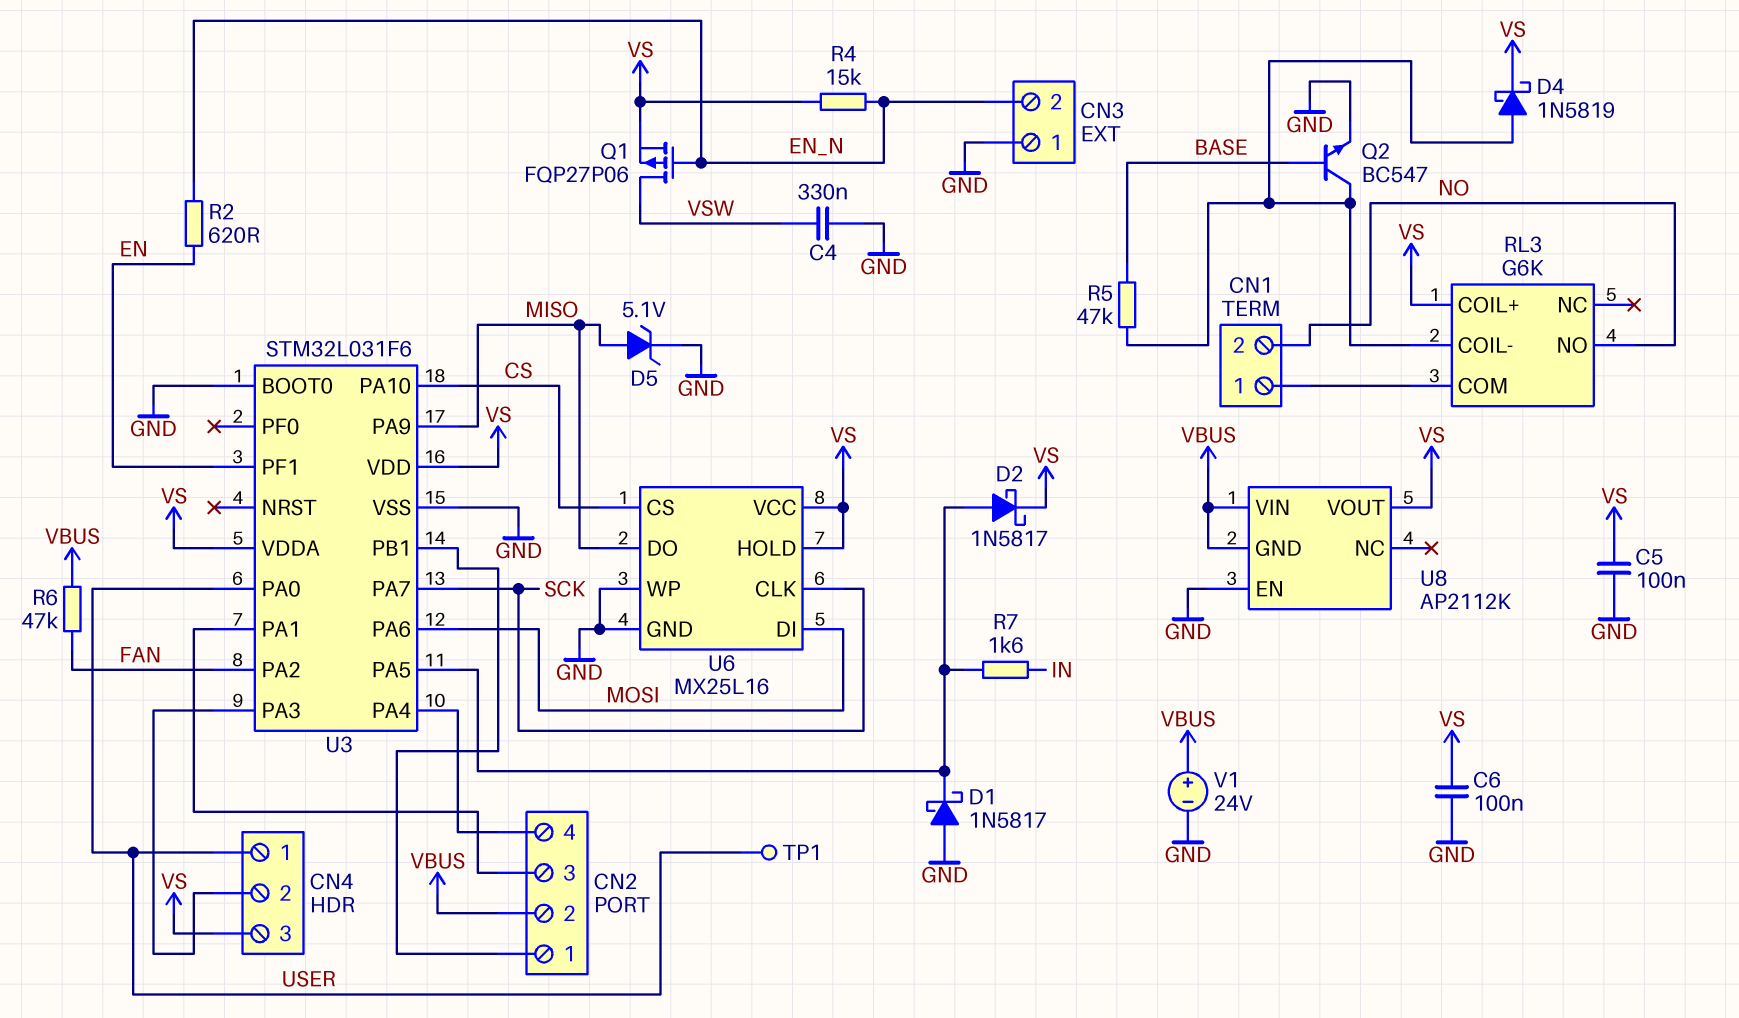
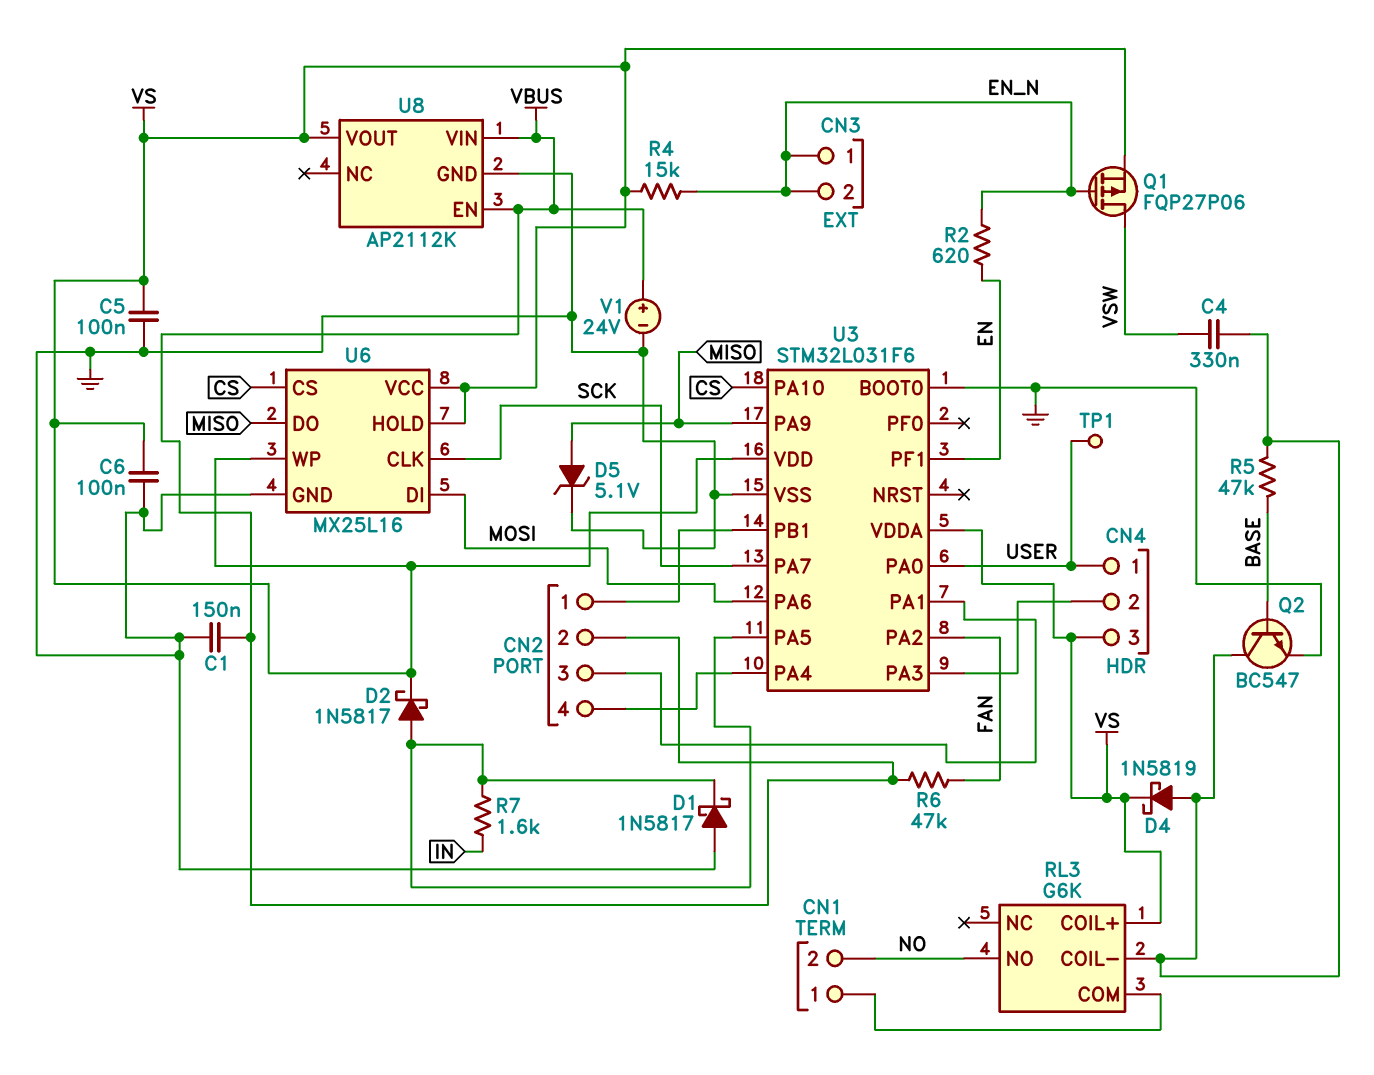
C1: none -> 150nF (GND, VBUS)
C4: 330nF (GND, VSW) -> 330nF (RL3/COIL-, VSW)
CN3 pin 1: GND -> EN_N
U6 pin WP: GND -> VS
U8 pin EN: GND -> VBUS
U8 pin GND: VBUS -> GND

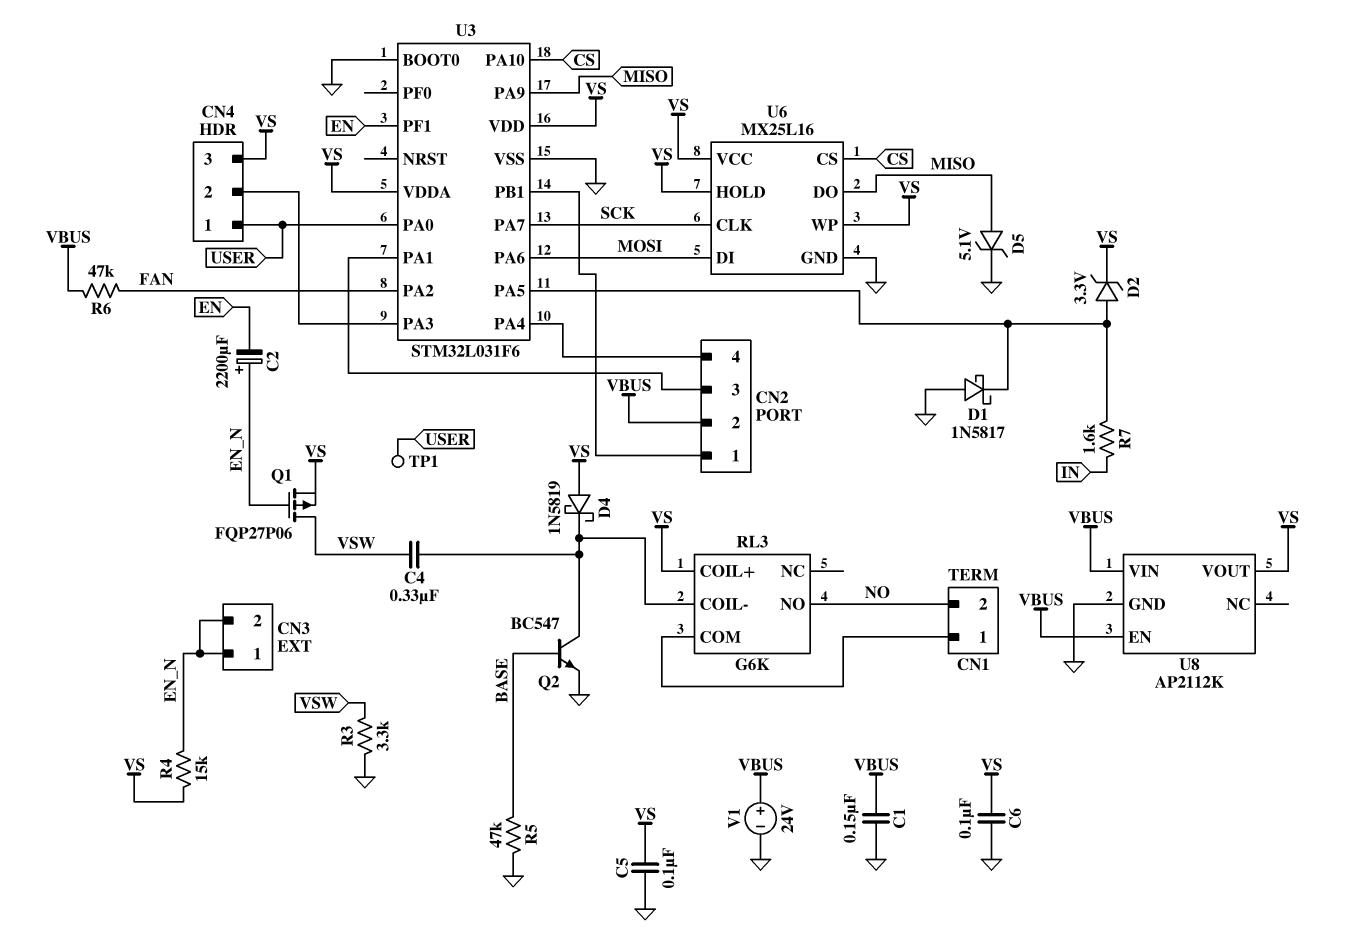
C2: none -> 2200uF (plus EN_N, minus EN)
D2: schottky 1N5817 (A U3/PA5, K VS) -> zener 3.3V (A U3/PA5, K VS)
D4: schottky 1N5819 (A RL3/COIL-, K VS) -> schottky 1N5819 (A VS, K RL3/COIL-)
R2: 620 (EN, EN_N) -> none
R3: none -> 3.3k (GND, VSW)
R5: 47k (BASE, RL3/COIL-) -> 47k (BASE, GND)

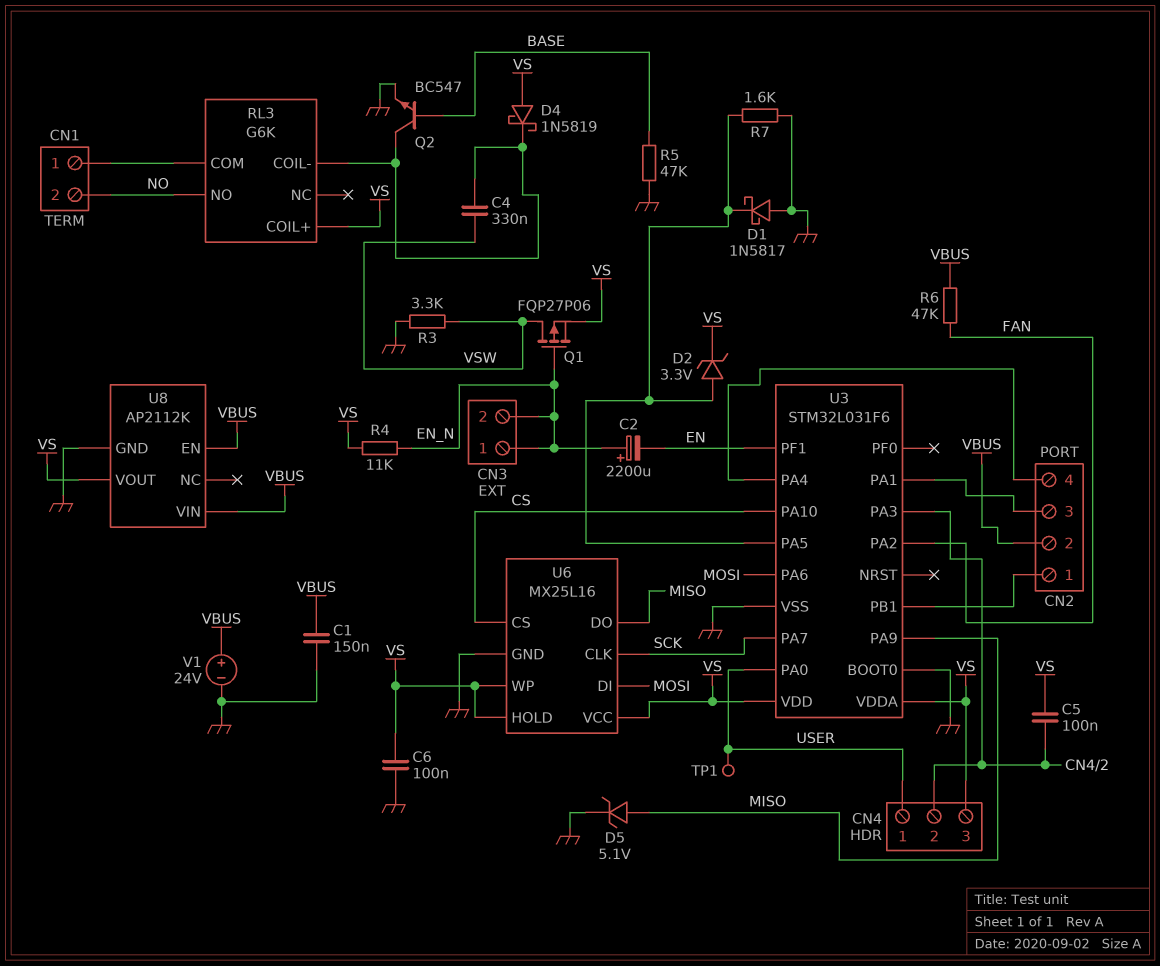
C5: 100nF (GND, VS) -> 100nF (CN4/2, VS)
R4: 15k (EN_N, VS) -> 11k (EN_N, VS)
R7: 1.6k (IN, U3/PA5) -> 1.6k (GND, U3/PA5)

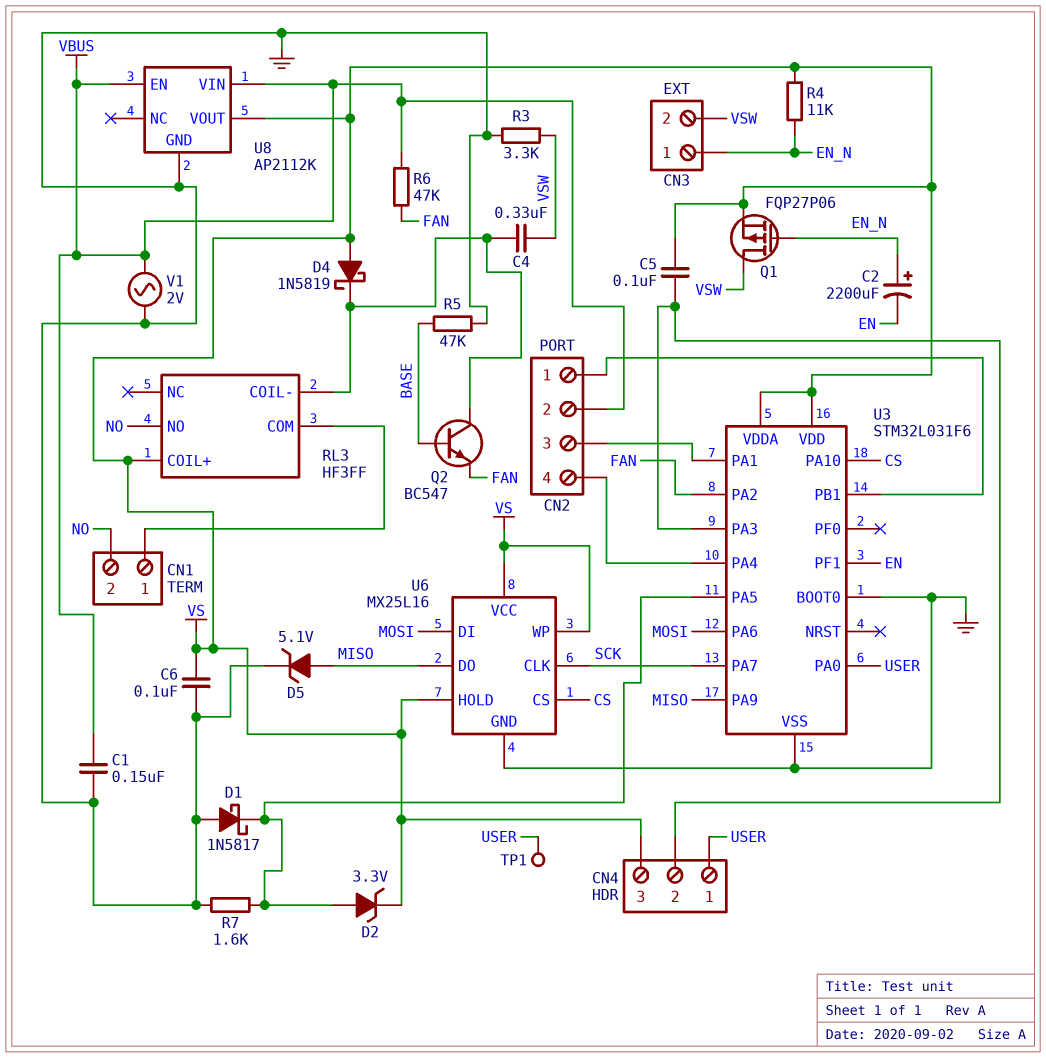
CN3 pin 2: EN_N -> VSW
Q2: NPN BC547 (B BASE, C RL3/COIL-, E GND) -> NPN BC547 (B BASE, C RL3/COIL-, E FAN)
RL3: G6K -> HF3FF
V1: 24V (plus VBUS, minus GND) -> AC 2V (GND, VBUS)

